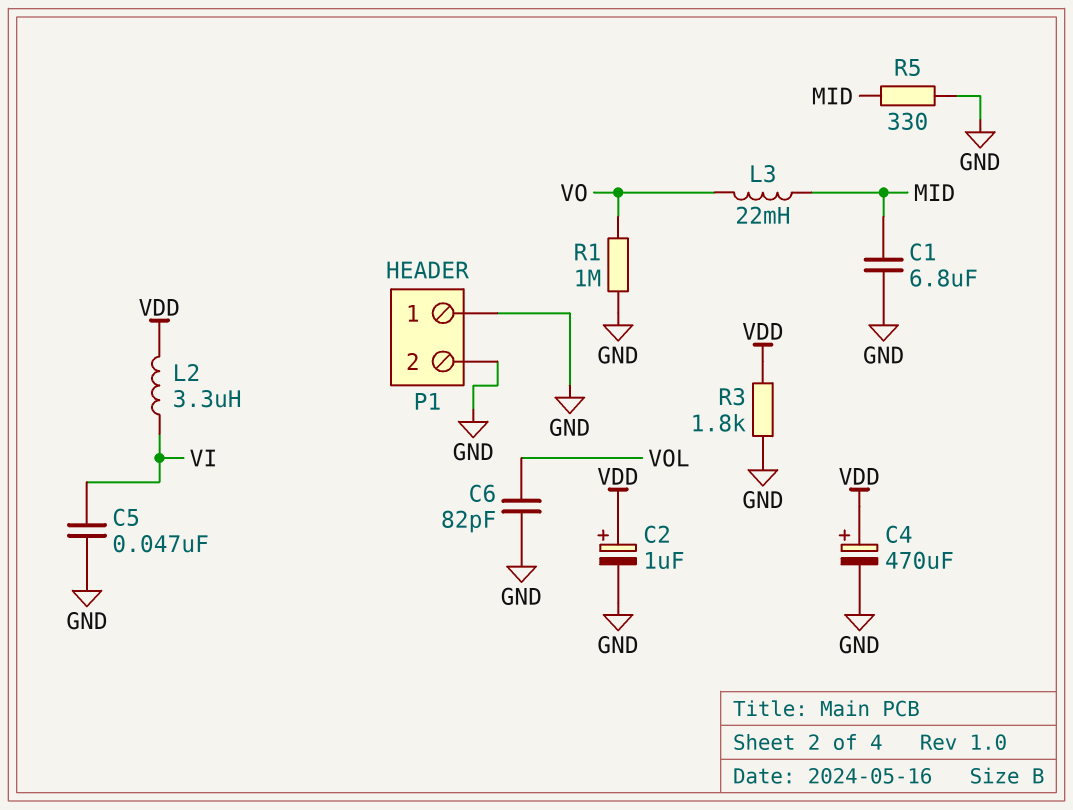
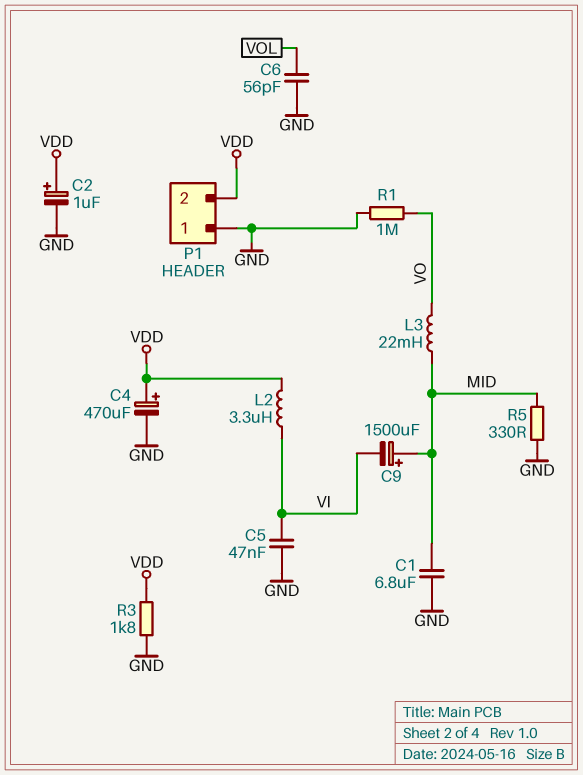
C6: 82pF (GND, VOL) -> 56pF (GND, VOL)
C9: none -> 1500uF (plus MID, minus VI)
P1 pin 2: GND -> VDD

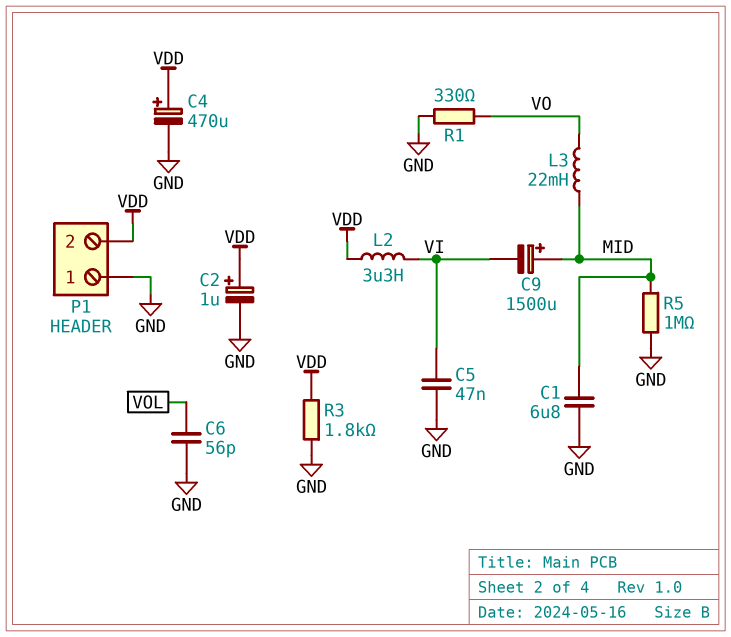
R1: 1M (GND, VO) -> 330 (GND, VO)
R5: 330 (GND, MID) -> 1M (GND, MID)

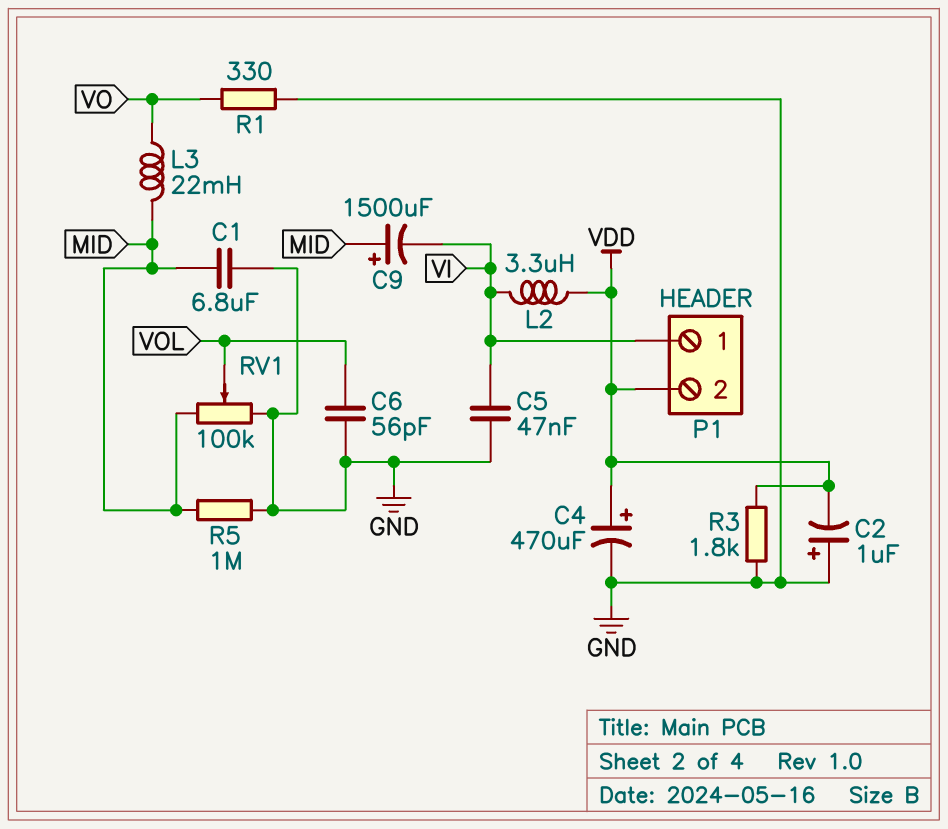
C2: 1uF (plus VDD, minus GND) -> 1uF (plus GND, minus VDD)
P1 pin 1: GND -> VI
RV1: none -> 100k (GND, MID, wiper VOL)

